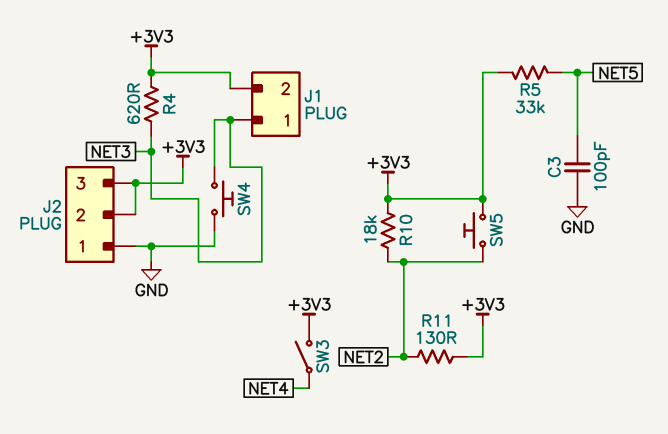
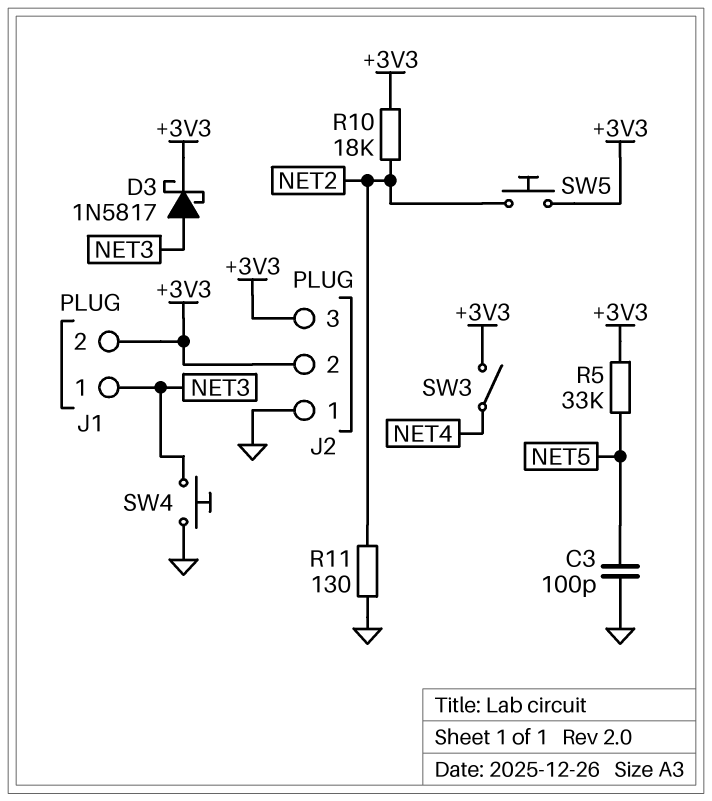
D3: none -> schottky 1N5817 (A NET3, K +3V3)
R4: 620 (+3V3, NET3) -> none
R11: 130 (+3V3, NET2) -> 130 (GND, NET2)

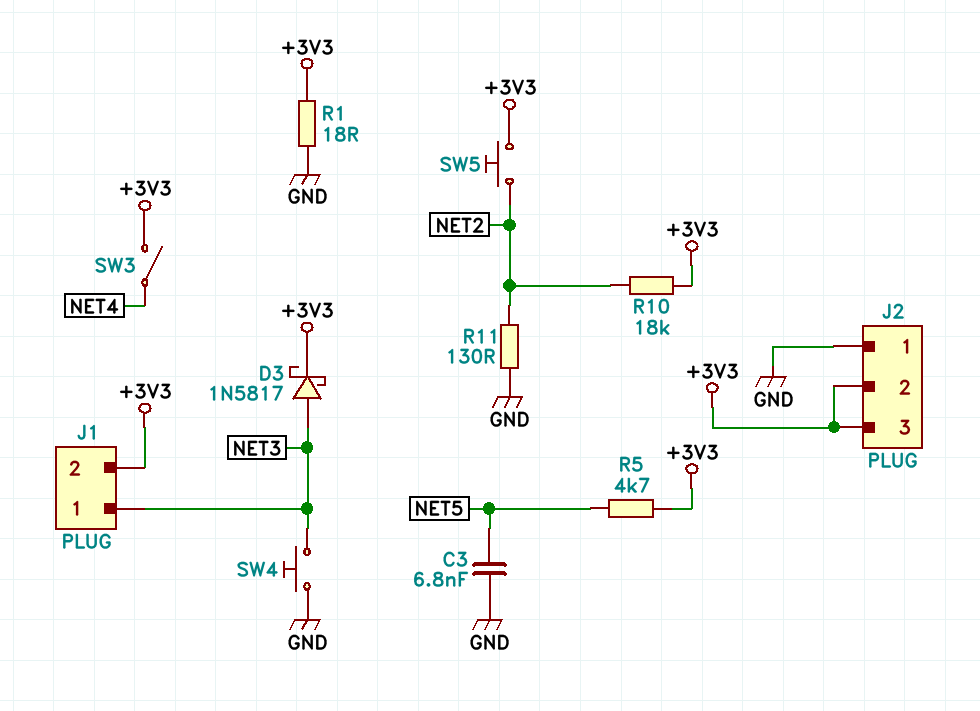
C3: 100pF (GND, NET5) -> 6.8nF (GND, NET5)
R1: none -> 18 (+3V3, GND)
R5: 33k (+3V3, NET5) -> 4.7k (+3V3, NET5)

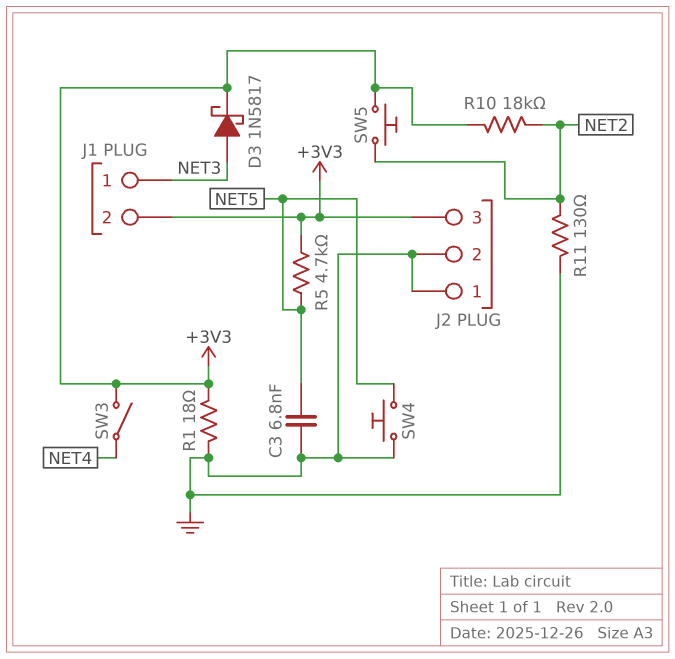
J2 pin 2: +3V3 -> GND
SW4: button (GND, NET3) -> button (GND, NET5)

